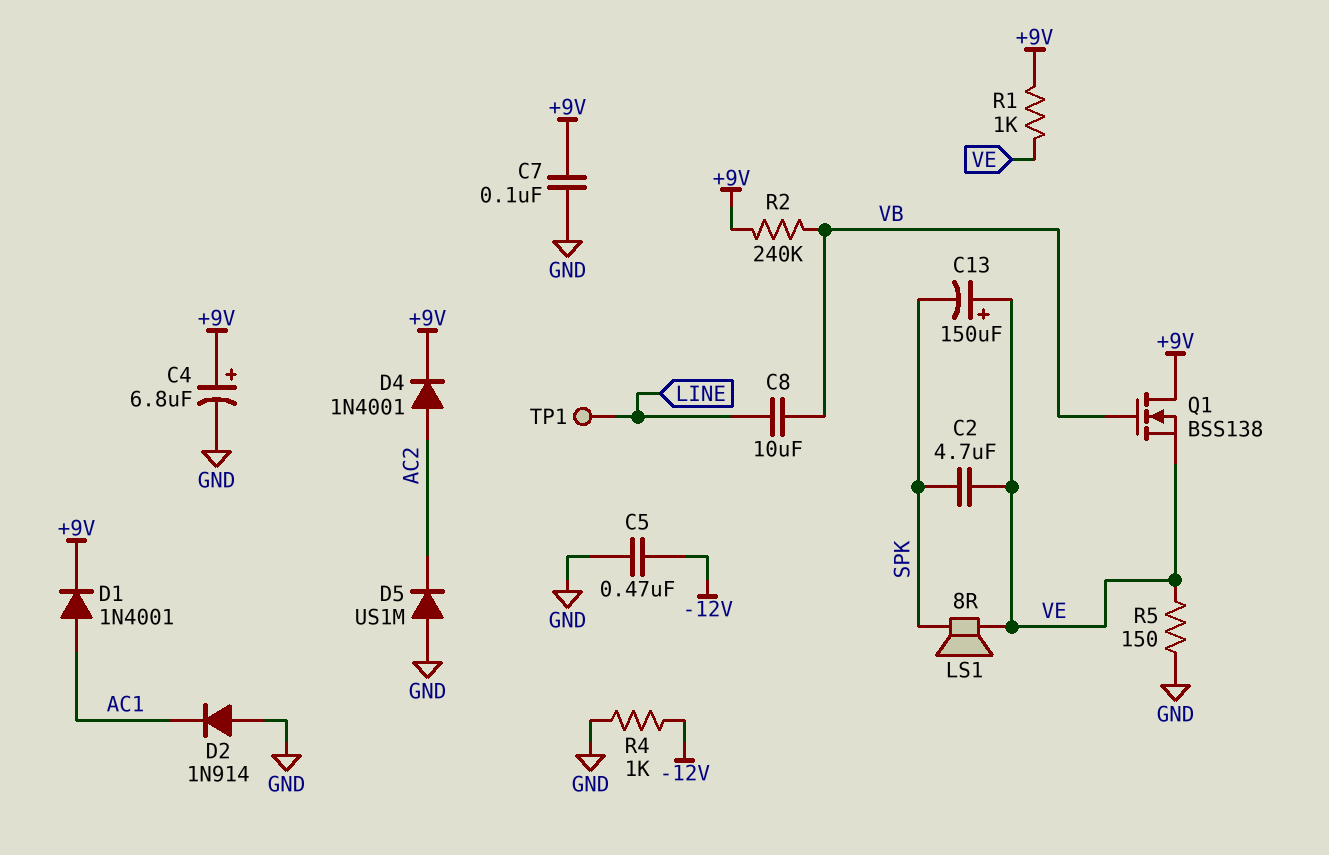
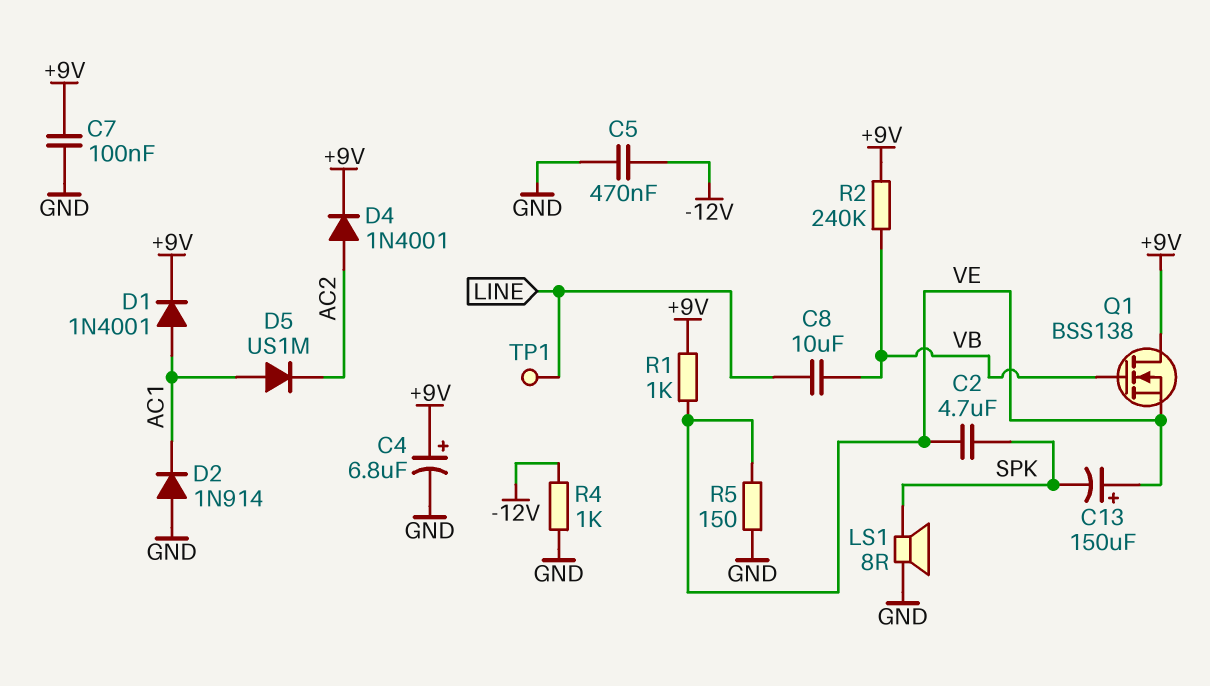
D5: diode US1M (A GND, K AC2) -> diode US1M (A AC1, K AC2)
LS1: speaker 8R (SPK, VE) -> speaker 8R (GND, SPK)

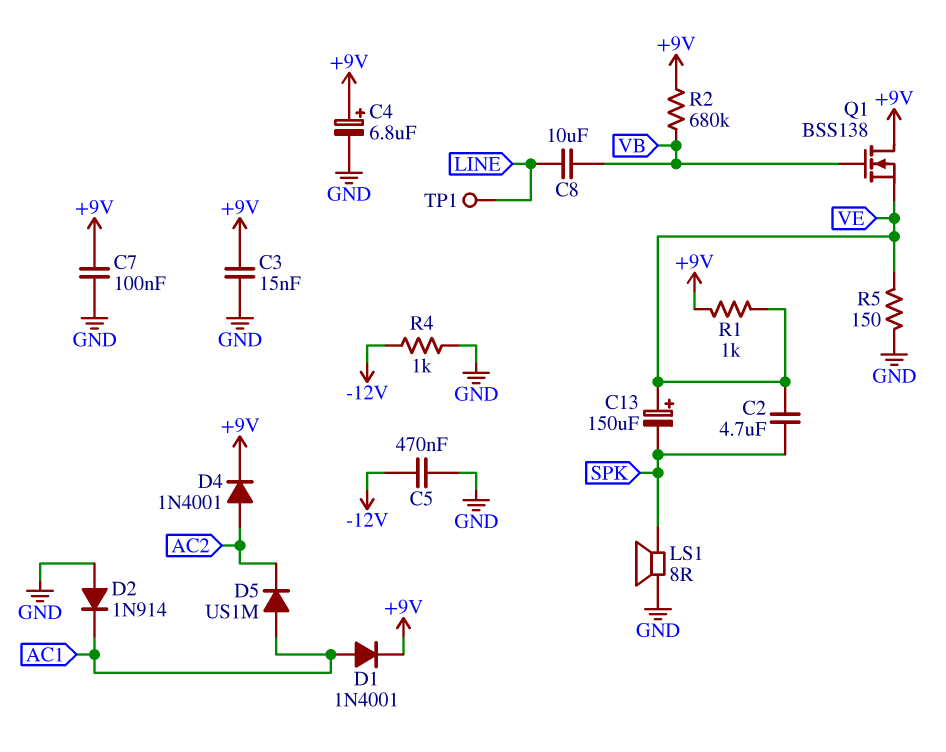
C3: none -> 15nF (+9V, GND)
R2: 240k (+9V, VB) -> 680k (+9V, VB)

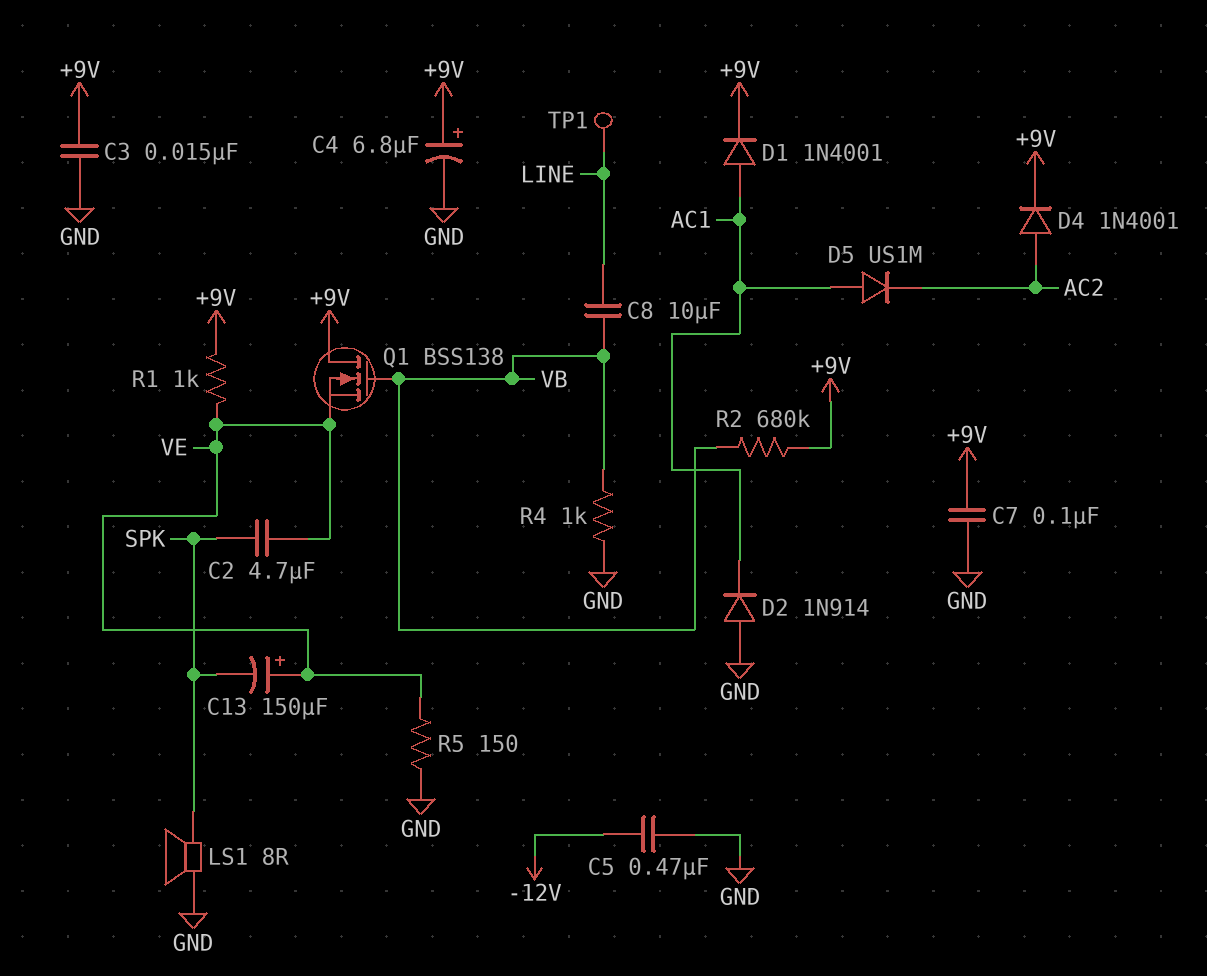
R4: 1k (-12V, GND) -> 1k (GND, VB)

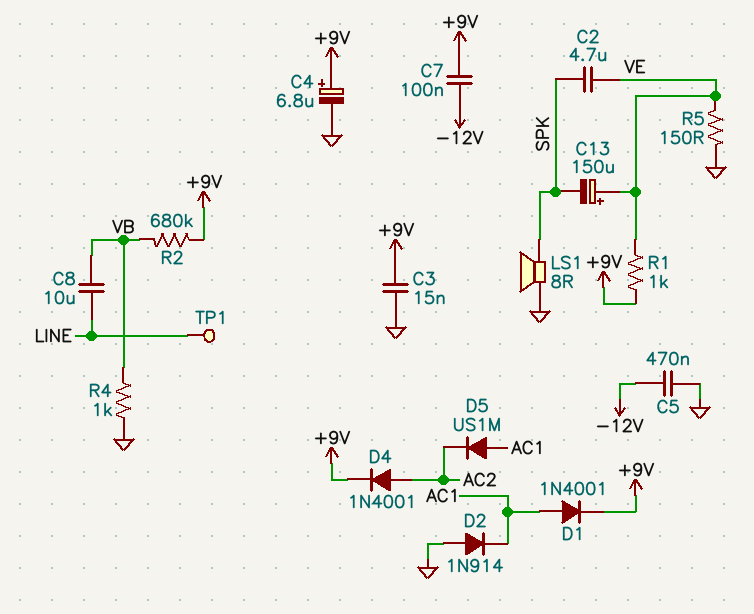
C7: 100nF (+9V, GND) -> 100nF (+9V, -12V)
Q1: NMOS BSS138 (G VB, D +9V, S VE) -> none

